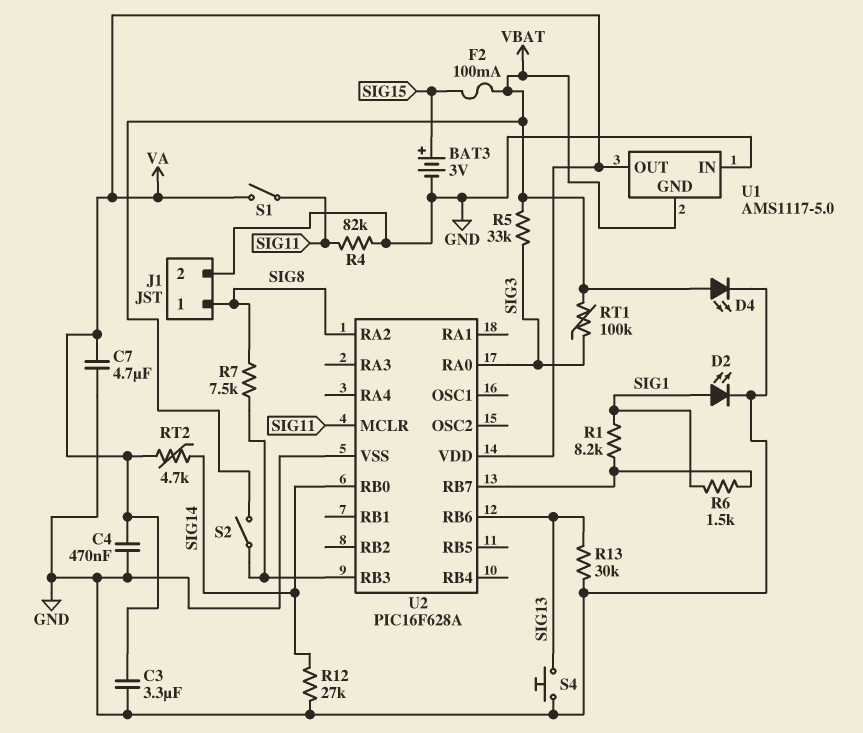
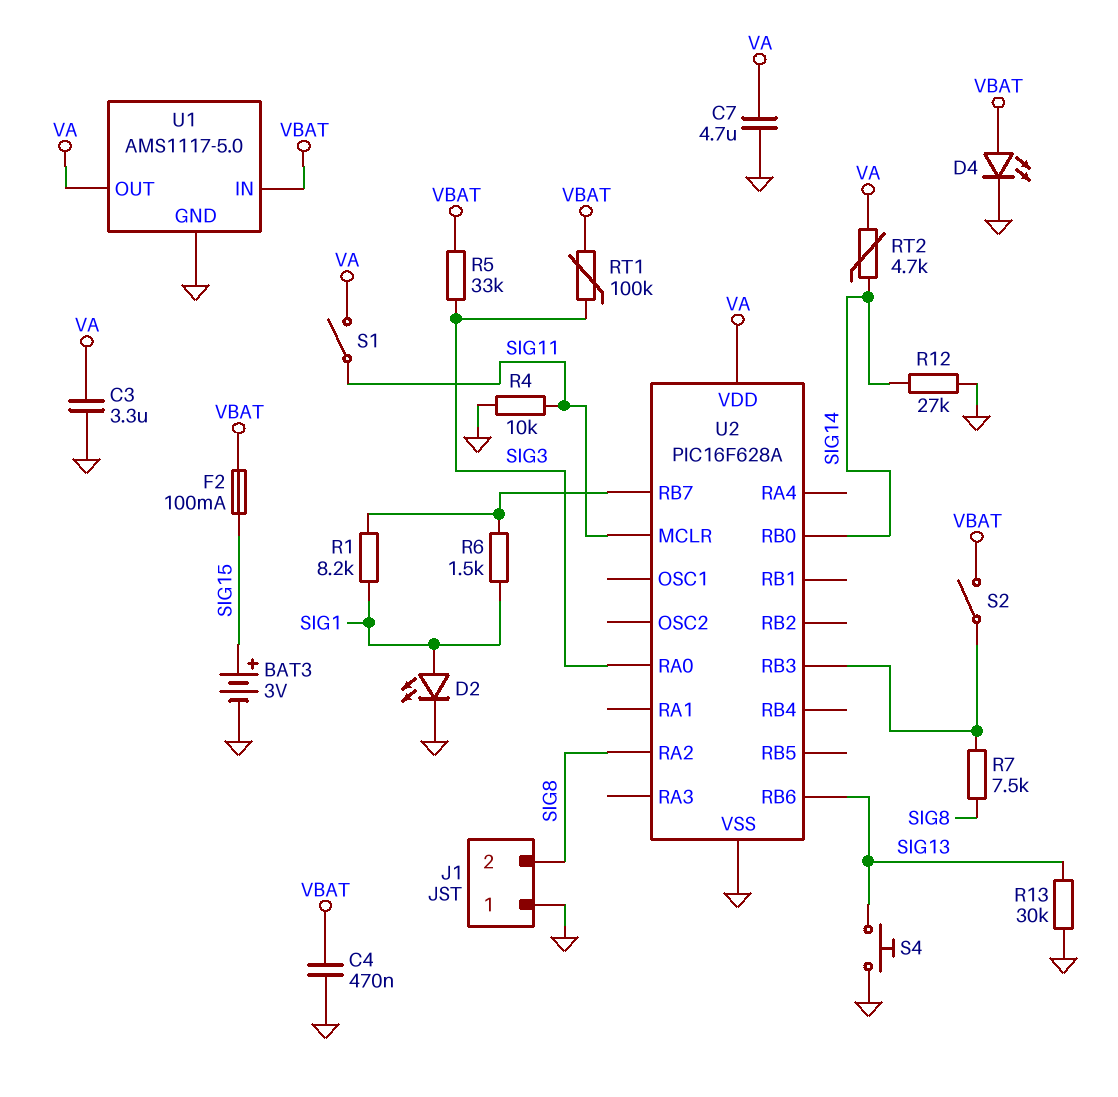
C4: 470nF (GND, VA) -> 470nF (GND, VBAT)
J1 pin 1: SIG8 -> GND
J1 pin 2: GND -> SIG8
R4: 82k (GND, SIG11) -> 10k (GND, SIG11)
U1 pin GND: VBAT -> GND
U1 pin IN: GND -> VBAT

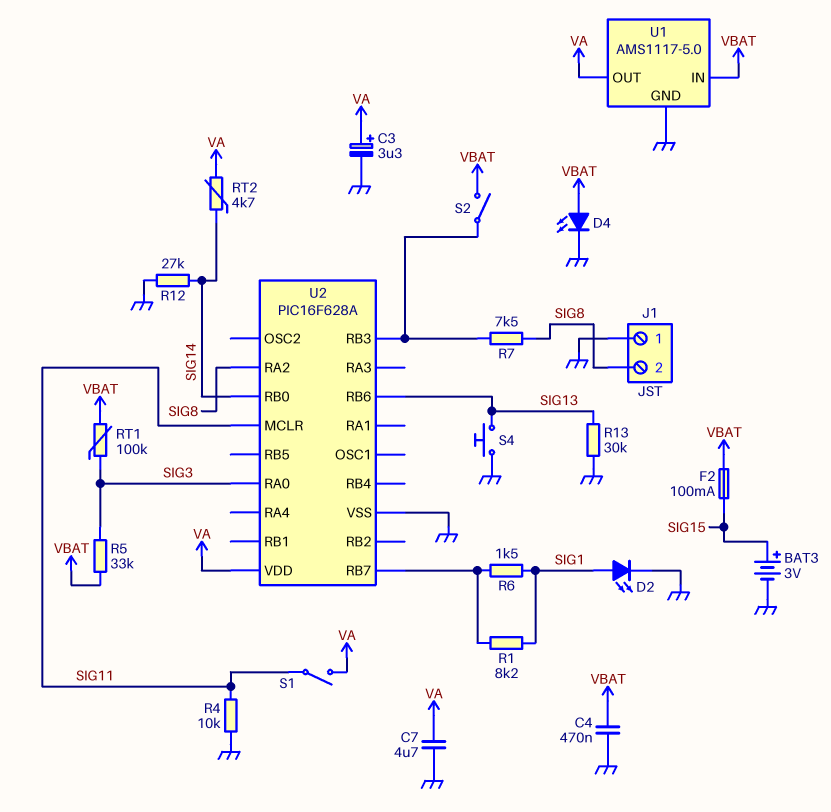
C3: 3.3uF (GND, VA) -> 3.3uF (plus VA, minus GND)

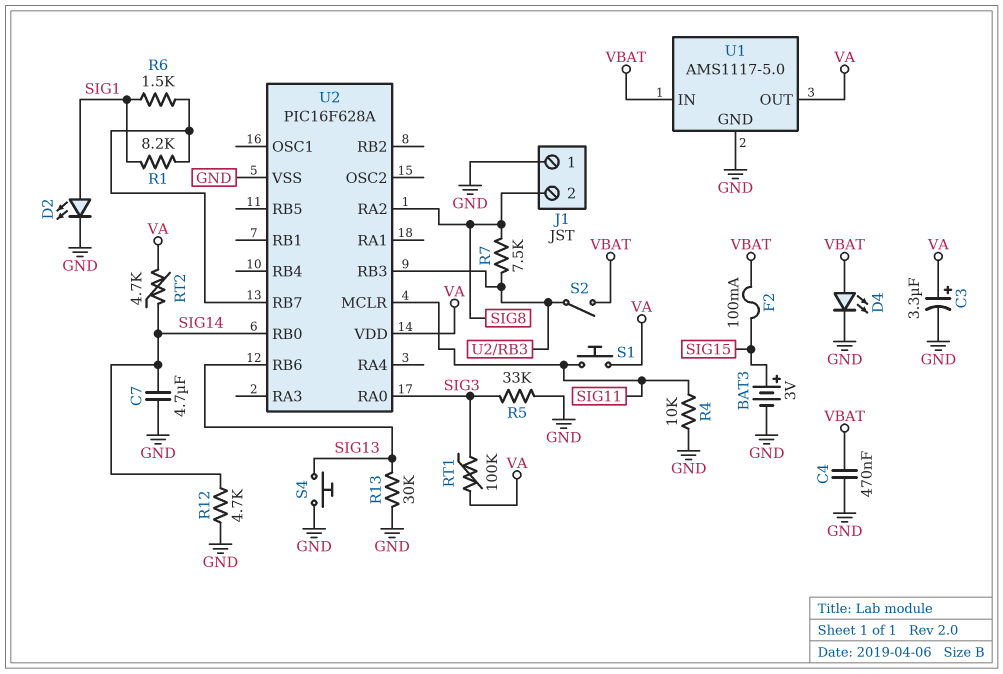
C7: 4.7uF (GND, VA) -> 4.7uF (GND, SIG14)
R5: 33k (SIG3, VBAT) -> 33k (GND, SIG3)
R12: 27k (GND, SIG14) -> 4.7k (GND, SIG14)
RT1: 100k (SIG3, VBAT) -> 100k (SIG3, VA)
S1: switch (SIG11, VA) -> button (SIG11, VA)

